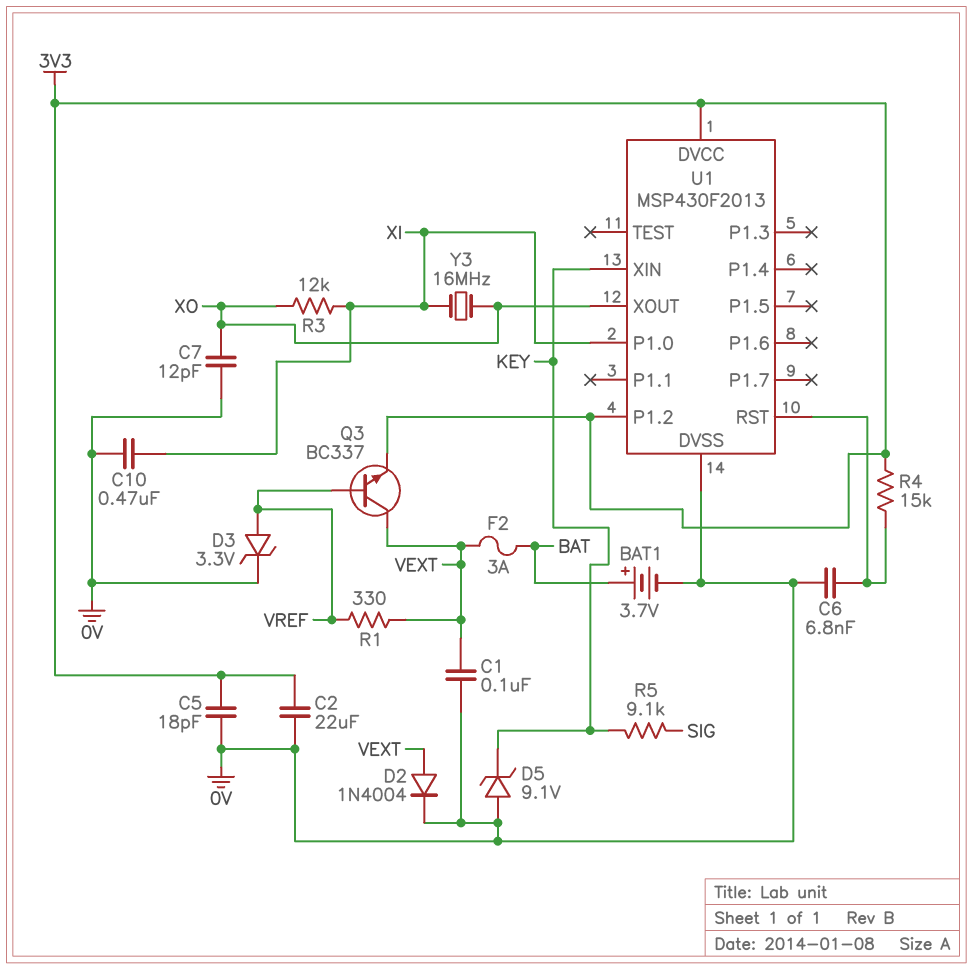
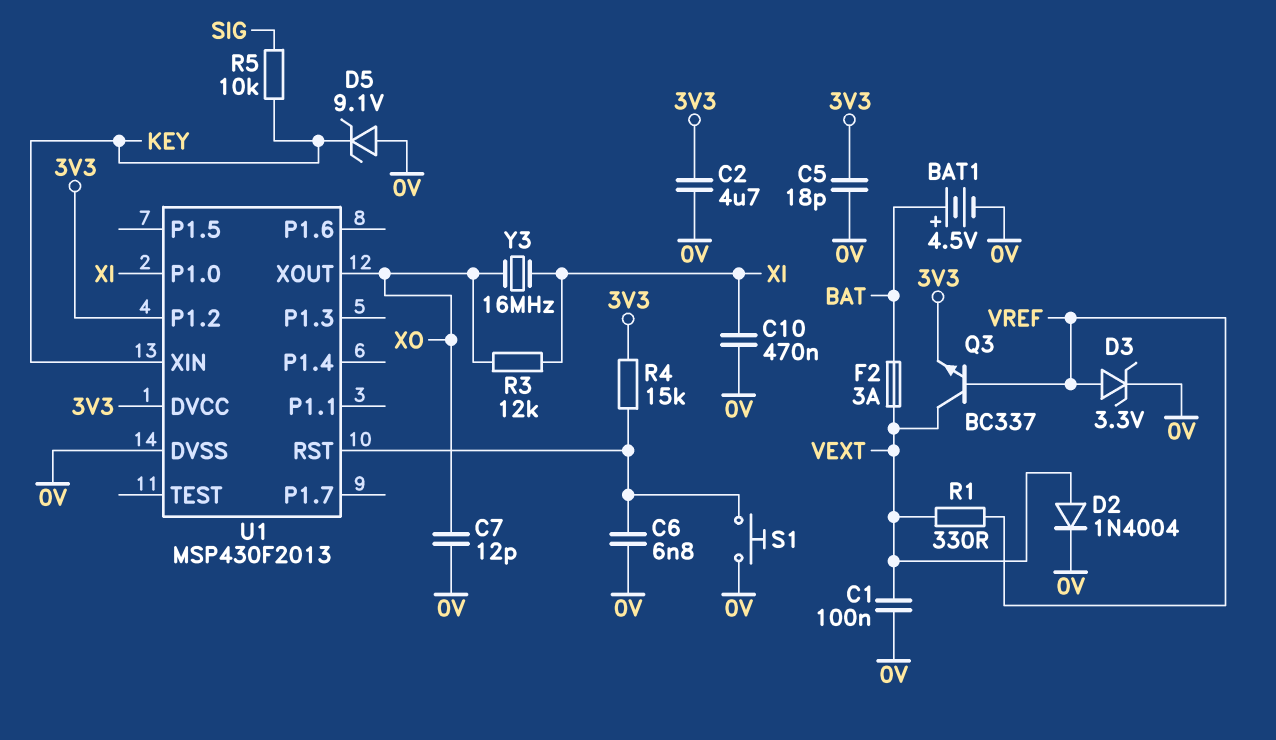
BAT1: 3.7V (plus BAT, minus 0V) -> 4.5V (plus BAT, minus 0V)
C2: 22uF (0V, 3V3) -> 4.7uF (0V, 3V3)
R5: 9.1k (KEY, SIG) -> 10k (KEY, SIG)
S1: none -> button (0V, U1/RST)

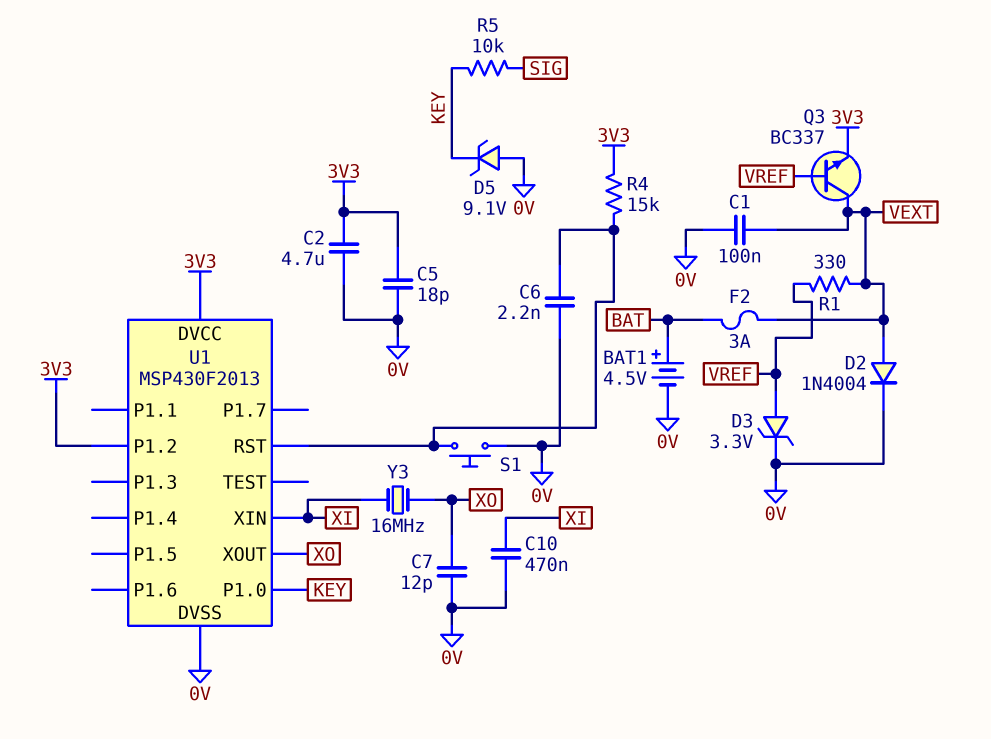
C6: 6.8nF (0V, U1/RST) -> 2.2nF (0V, U1/RST)
R3: 12k (XI, XO) -> none
U1 pin P1.0: XI -> KEY
U1 pin XIN: KEY -> XI

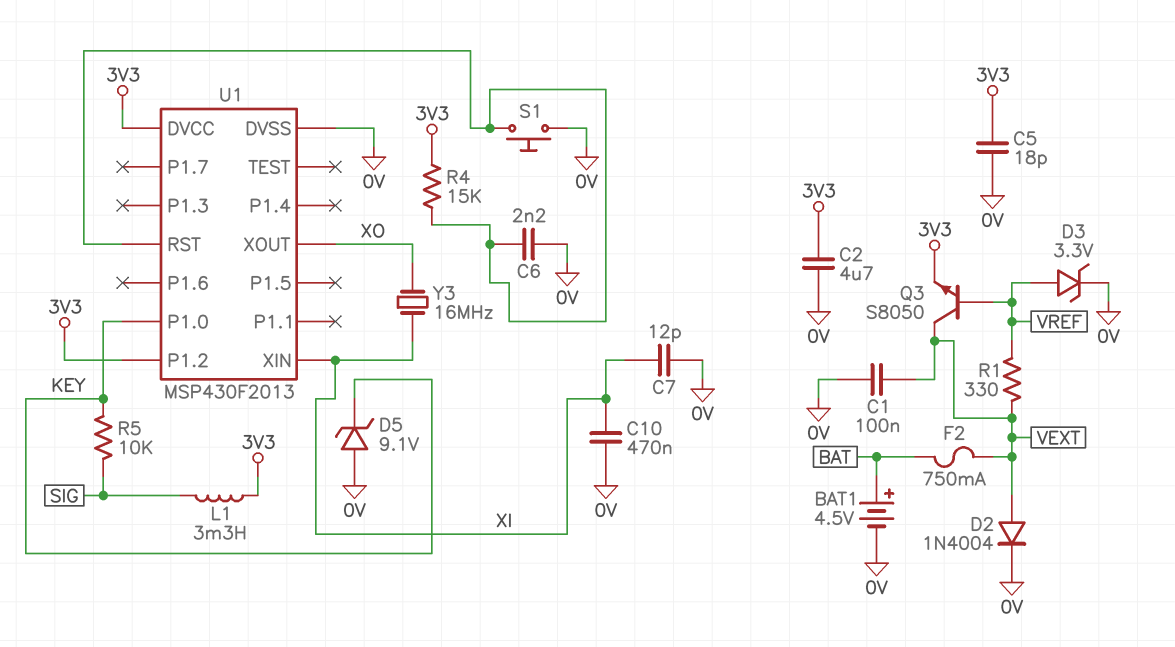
C7: 12pF (0V, XO) -> 12pF (0V, XI)
F2: 3A (BAT, VEXT) -> 750mA (BAT, VEXT)
L1: none -> 3.3mH (3V3, SIG)
Q3: NPN BC337 (B VREF, C VEXT, E 3V3) -> NPN S8050 (B VREF, C VEXT, E 3V3)

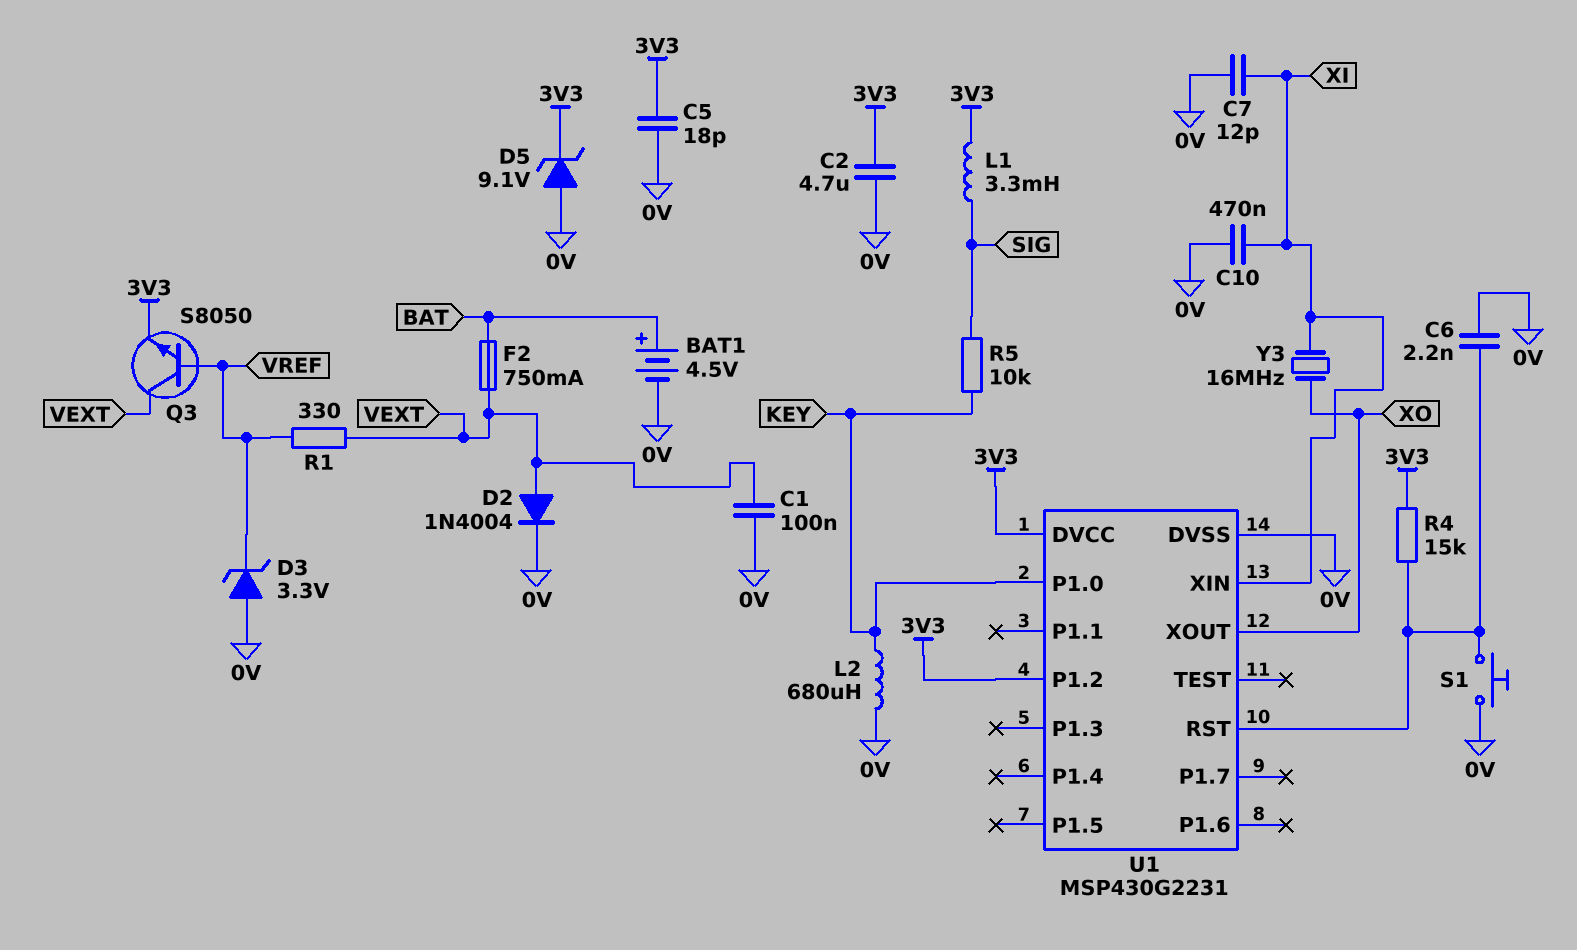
D3: zener 3.3V (A VREF, K 0V) -> zener 3.3V (A 0V, K VREF)
D5: zener 9.1V (A 0V, K KEY) -> zener 9.1V (A 0V, K 3V3)
L2: none -> 680uH (0V, KEY)
U1: MSP430F2013 -> MSP430G2231

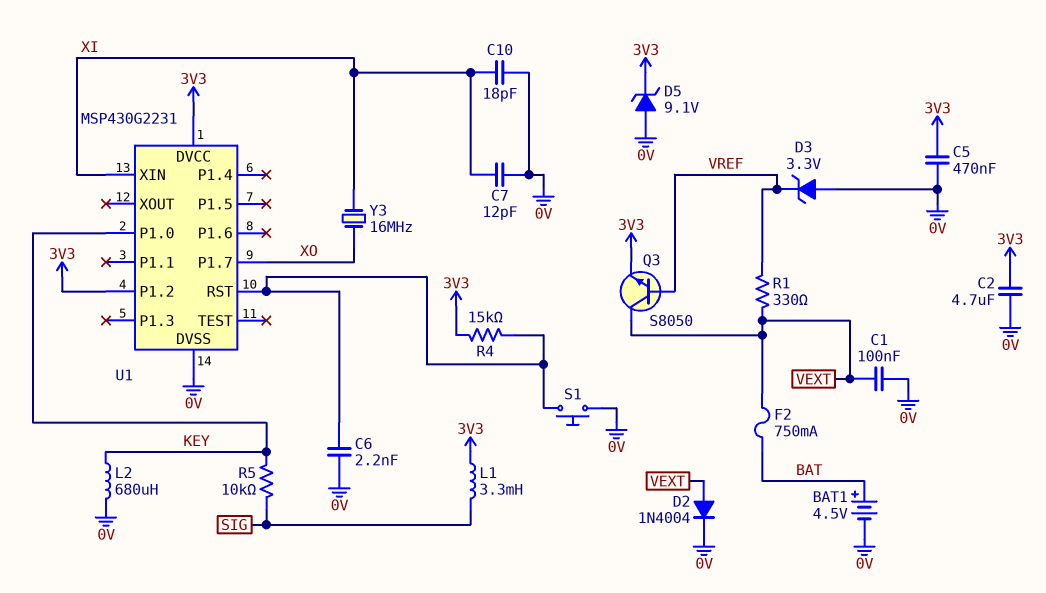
C5: 18pF (0V, 3V3) -> 470nF (0V, 3V3)
C10: 470nF (0V, XI) -> 18pF (0V, XI)
U1 pin P1.7: none -> XO
U1 pin XOUT: XO -> none

